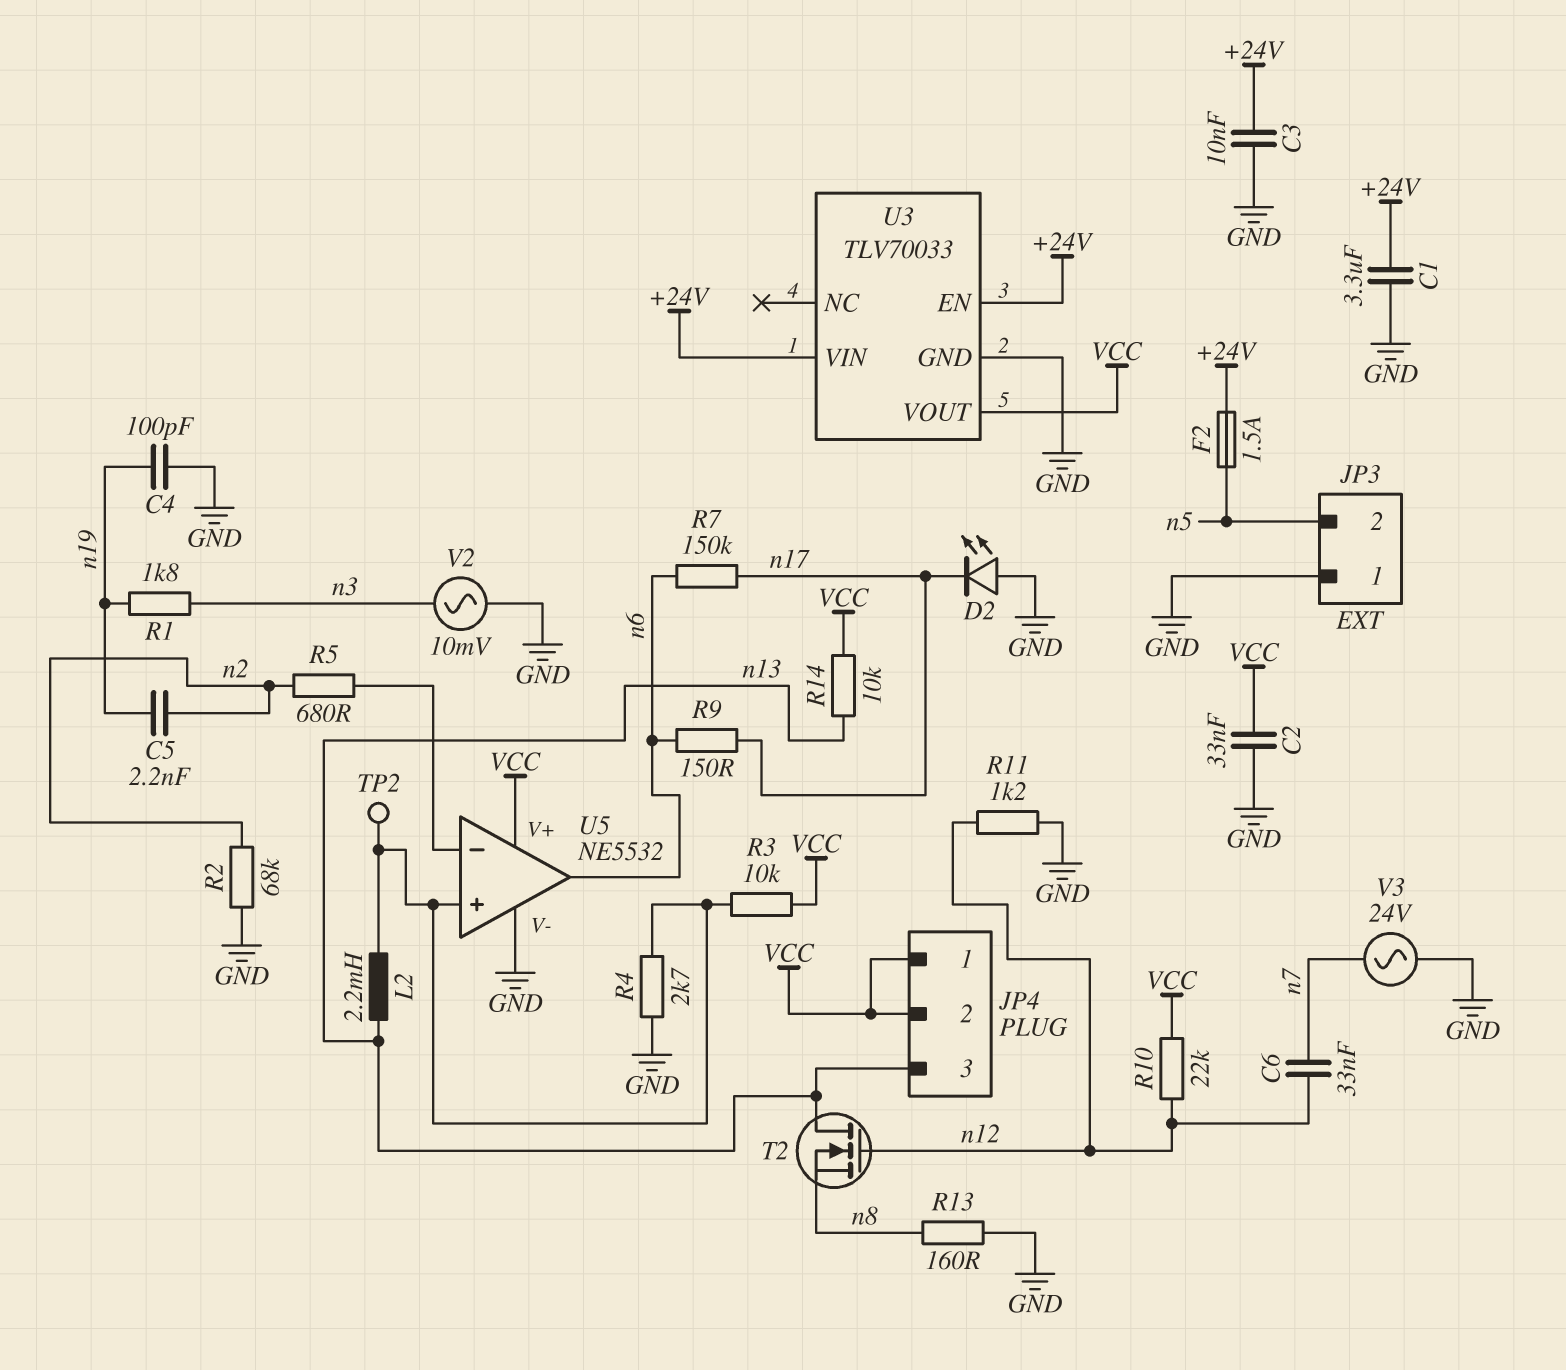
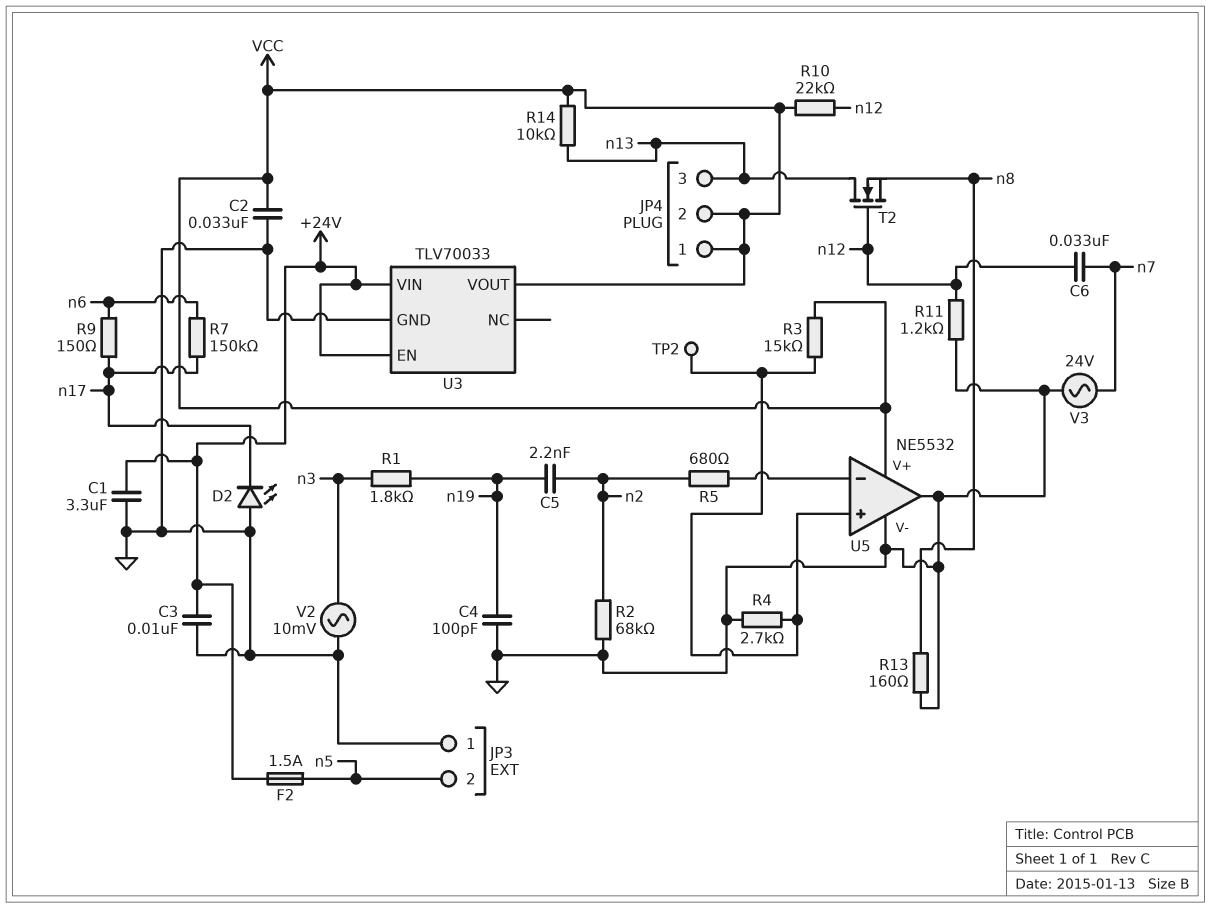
L2: 2.2mH (U5/in+, n13) -> none
R3: 10k (U5/in+, VCC) -> 15k (U5/in+, VCC)
U5 pin out: n6 -> GND

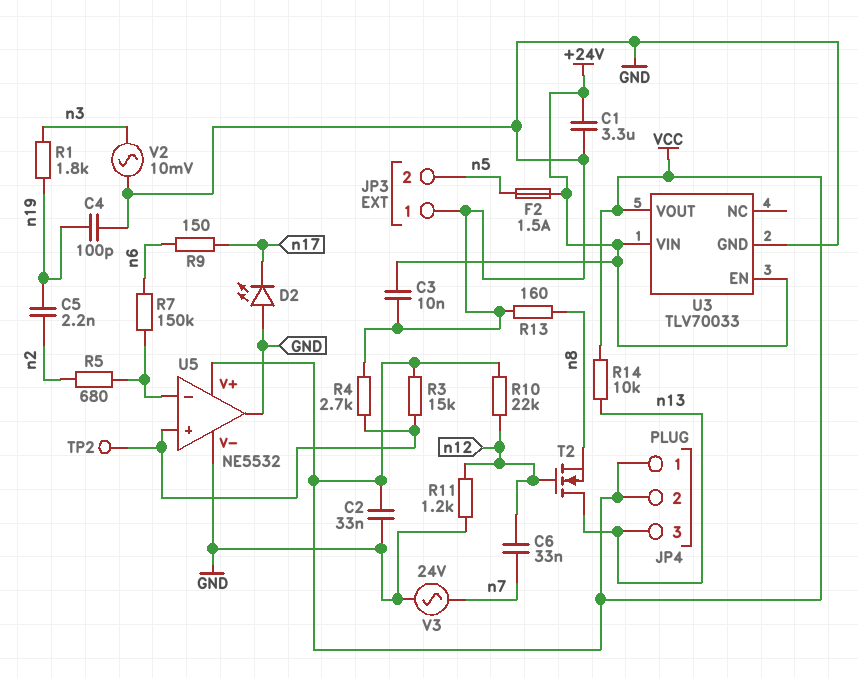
R2: 68k (GND, n2) -> none
R7: 150k (n6, n17) -> 150k (U5/in-, n6)

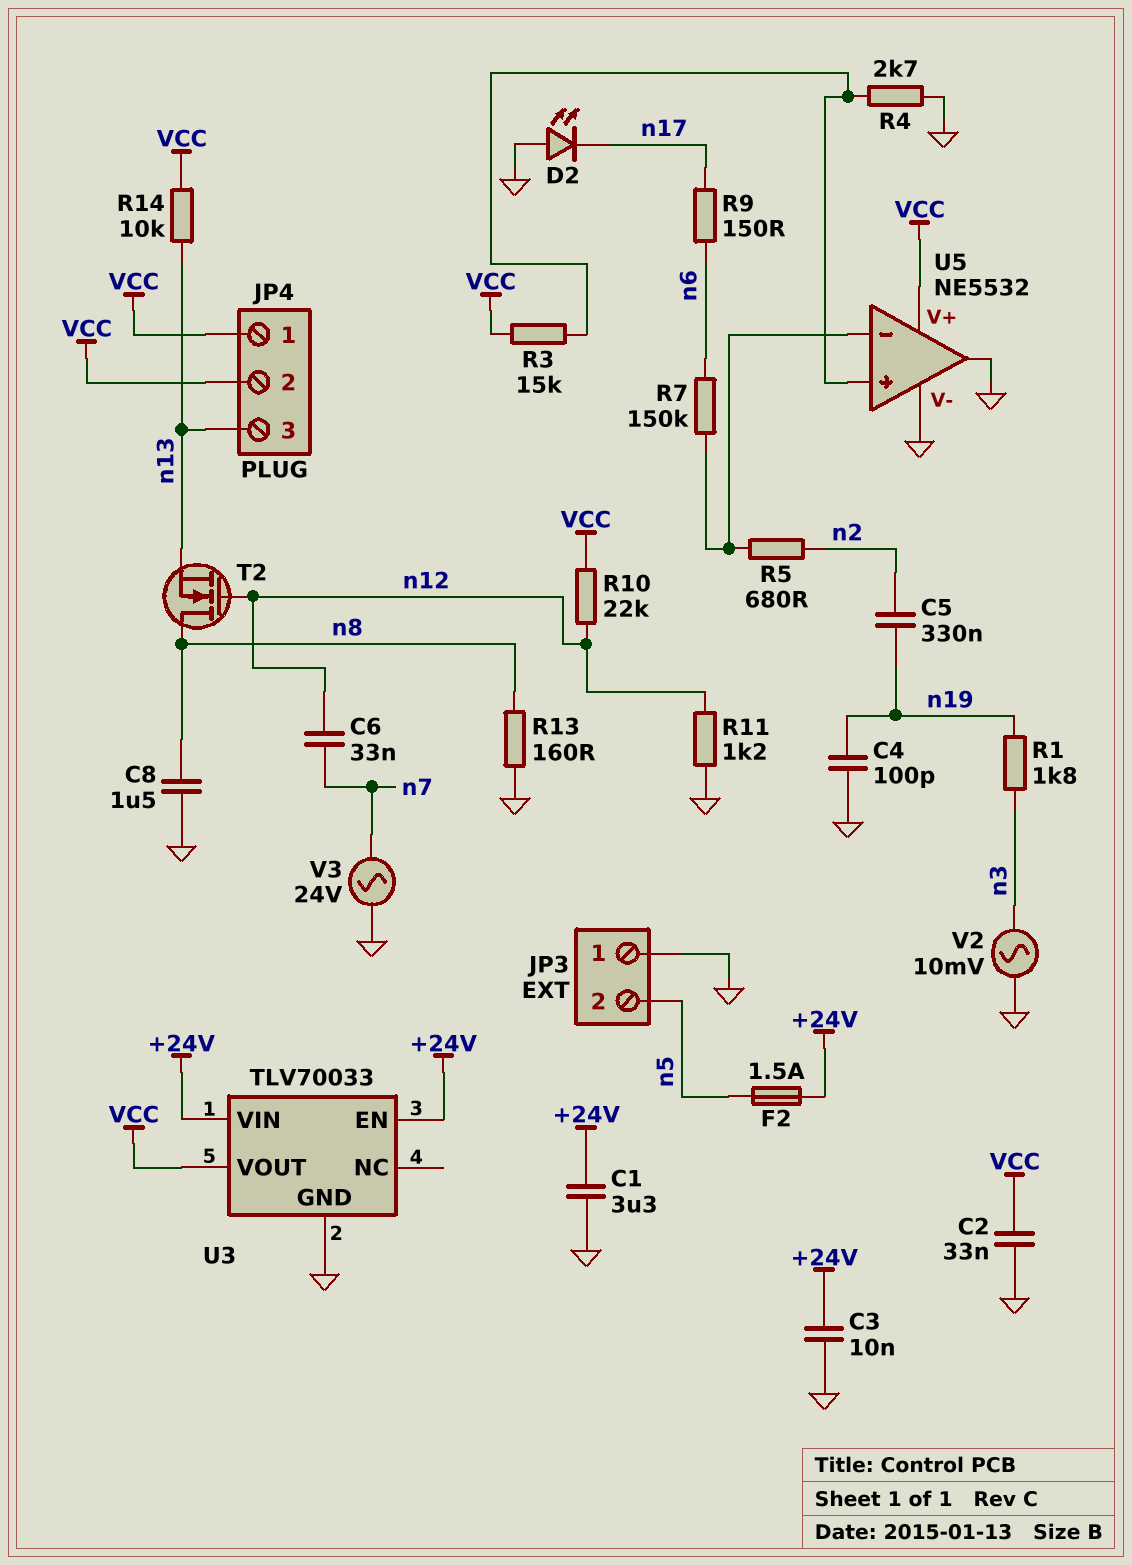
C5: 2.2nF (n2, n19) -> 330nF (n2, n19)
C8: none -> 1.5uF (GND, n8)
T2: NMOS (G n12, D n13, S n8) -> NMOS (G n12, D n8, S n13)
TP2: test point (U5/in+) -> none

